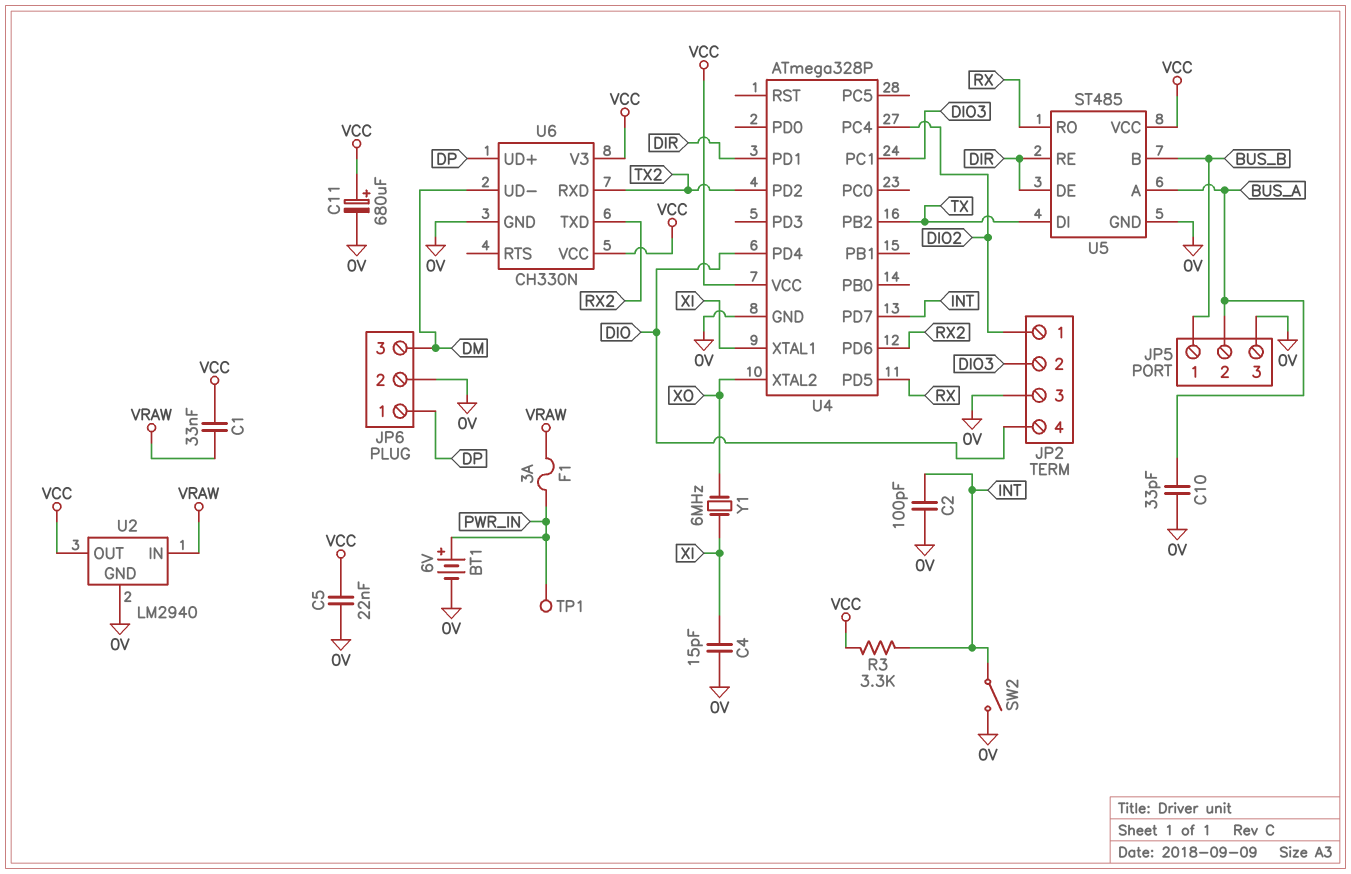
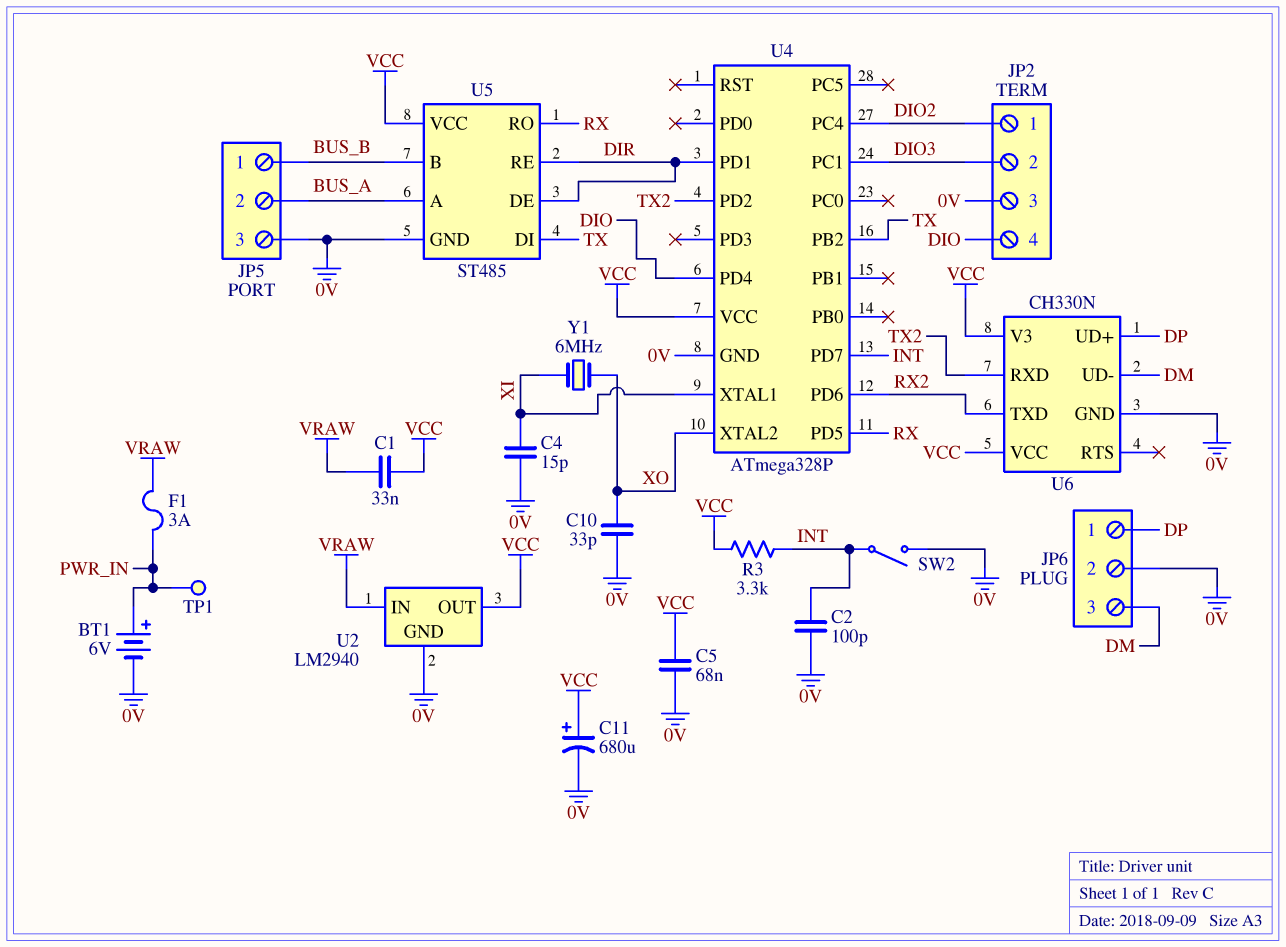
C5: 22nF (0V, VCC) -> 68nF (0V, VCC)
C10: 33pF (0V, BUS_A) -> 33pF (0V, XO)

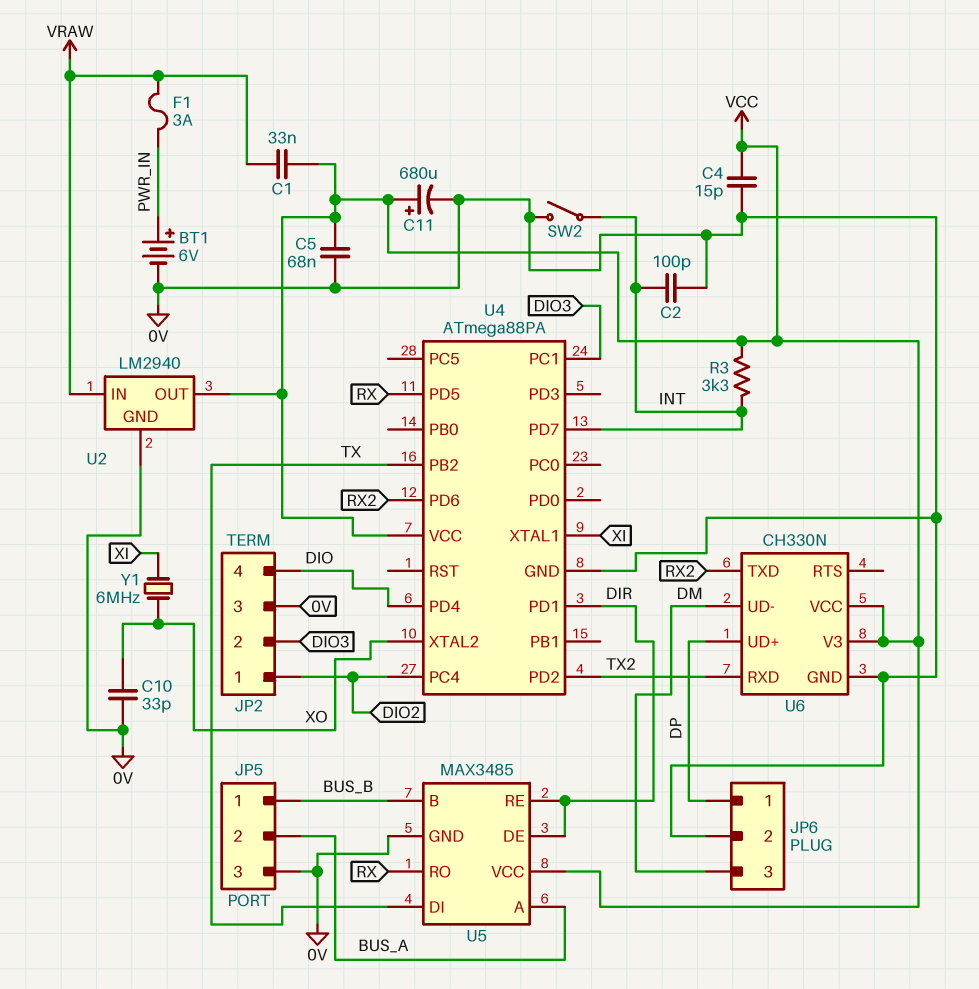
C4: 15pF (0V, XI) -> 15pF (0V, VCC)
TP1: test point (PWR_IN) -> none
U4: ATmega328P -> ATmega88PA
U5: ST485 -> MAX3485

